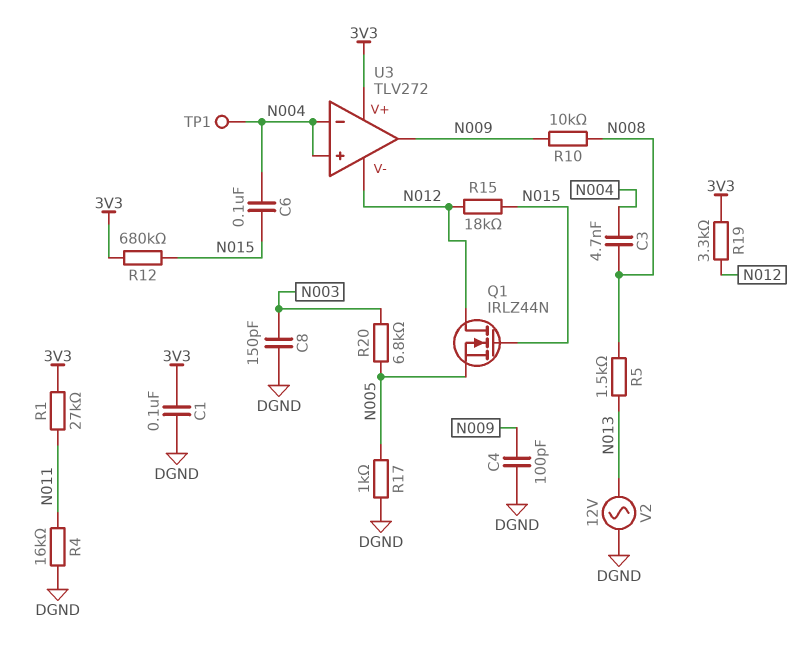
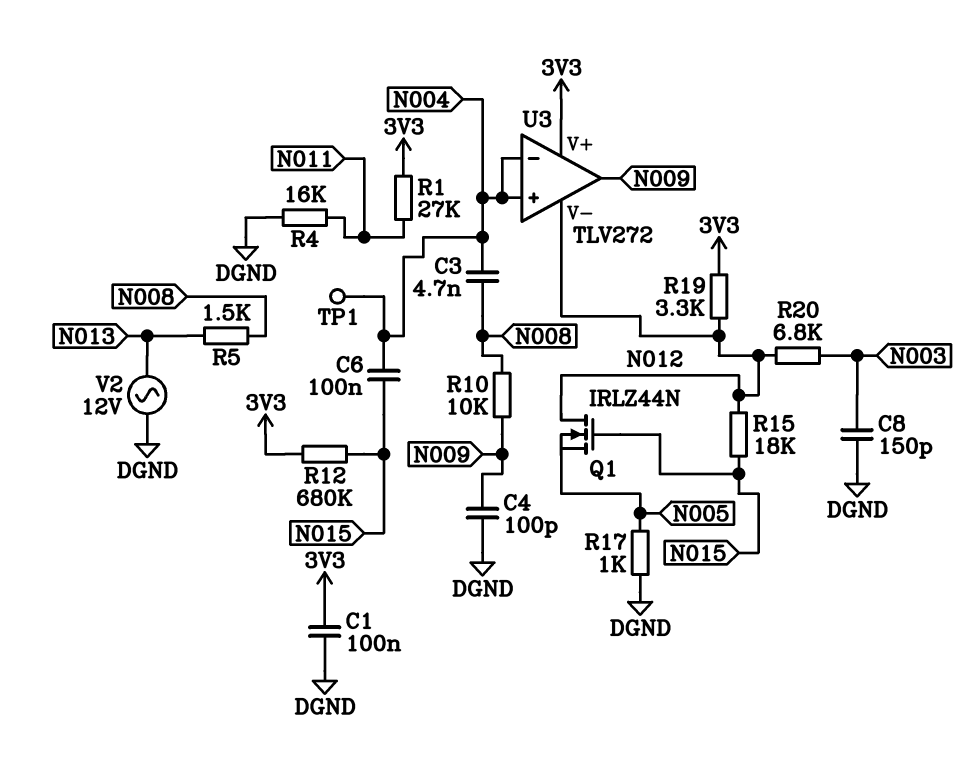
R20: 6.8k (N003, N005) -> 6.8k (N003, N012)

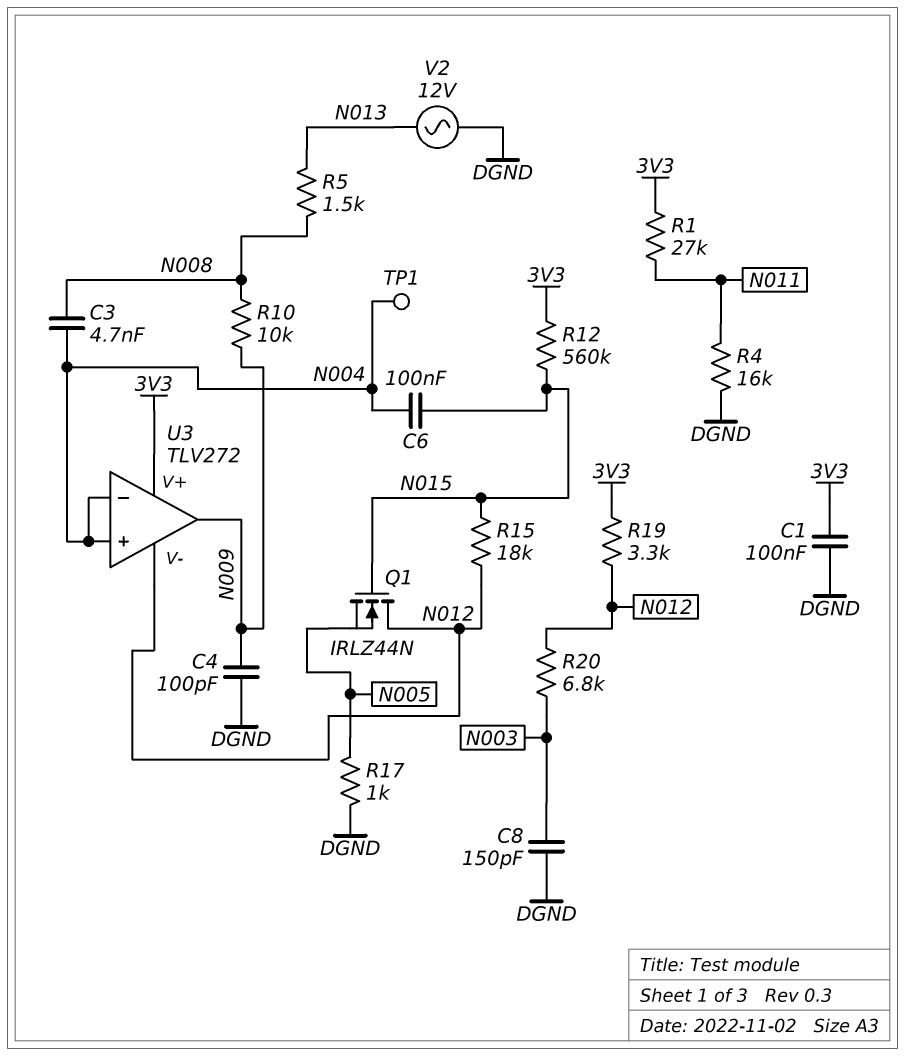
R12: 680k (3V3, N015) -> 560k (3V3, N015)

